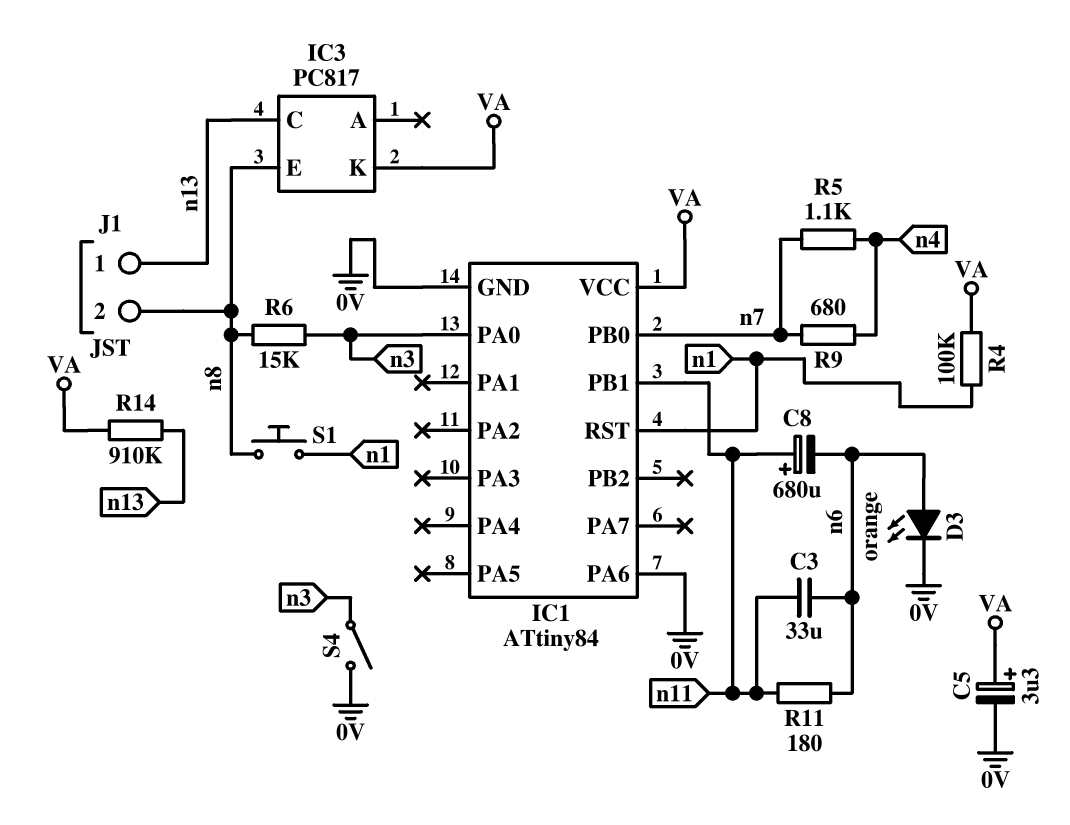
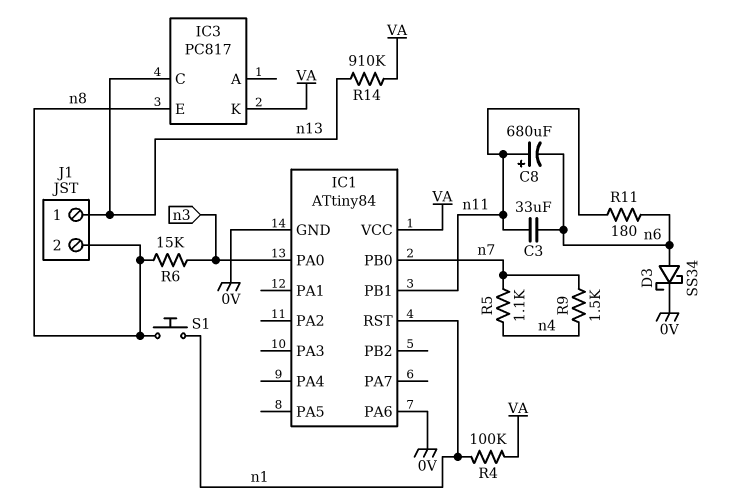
C5: 3.3uF (plus VA, minus 0V) -> none
D3: LED orange (A n6, K 0V) -> schottky SS34 (A n6, K 0V)
R9: 680 (n4, n7) -> 1.5k (n4, n7)
S4: switch (0V, n3) -> none

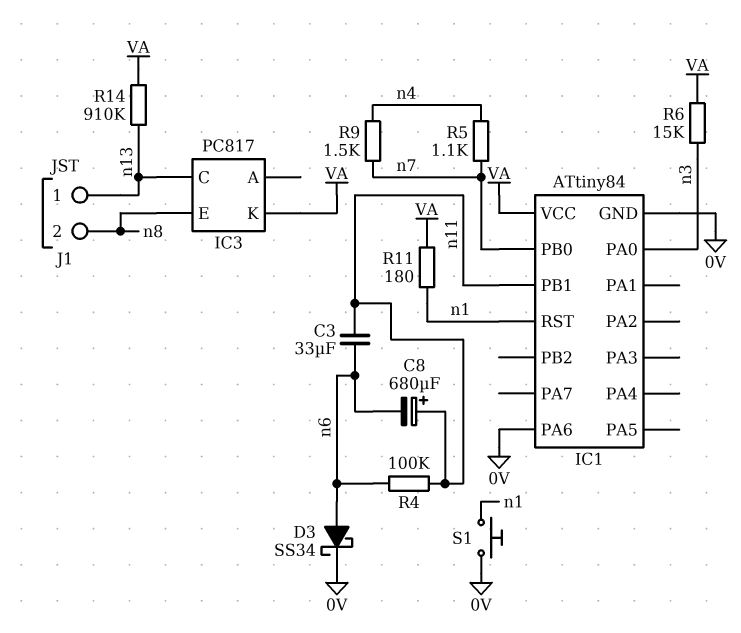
R4: 100k (VA, n1) -> 100k (n6, n11)
R6: 15k (n3, n8) -> 15k (VA, n3)
R11: 180 (n6, n11) -> 180 (VA, n1)
S1: button (n1, n8) -> button (0V, n1)

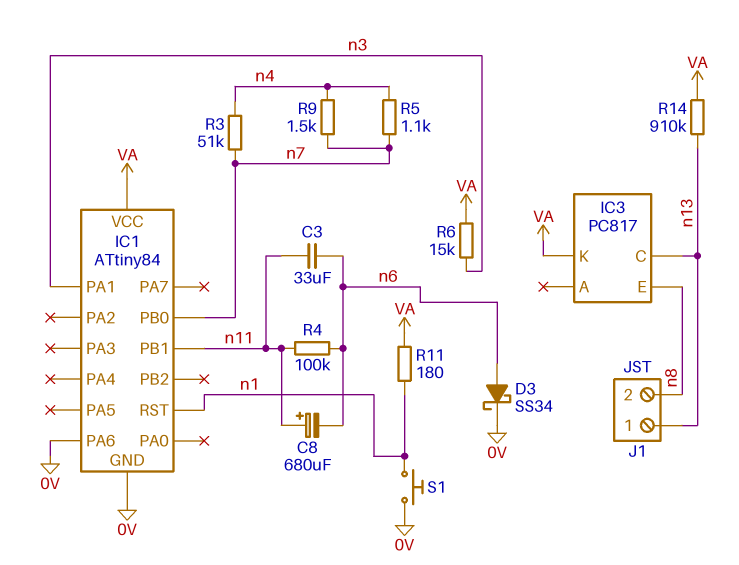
IC1 pin PA0: n3 -> none
IC1 pin PA1: none -> n3
R3: none -> 51k (n4, n7)

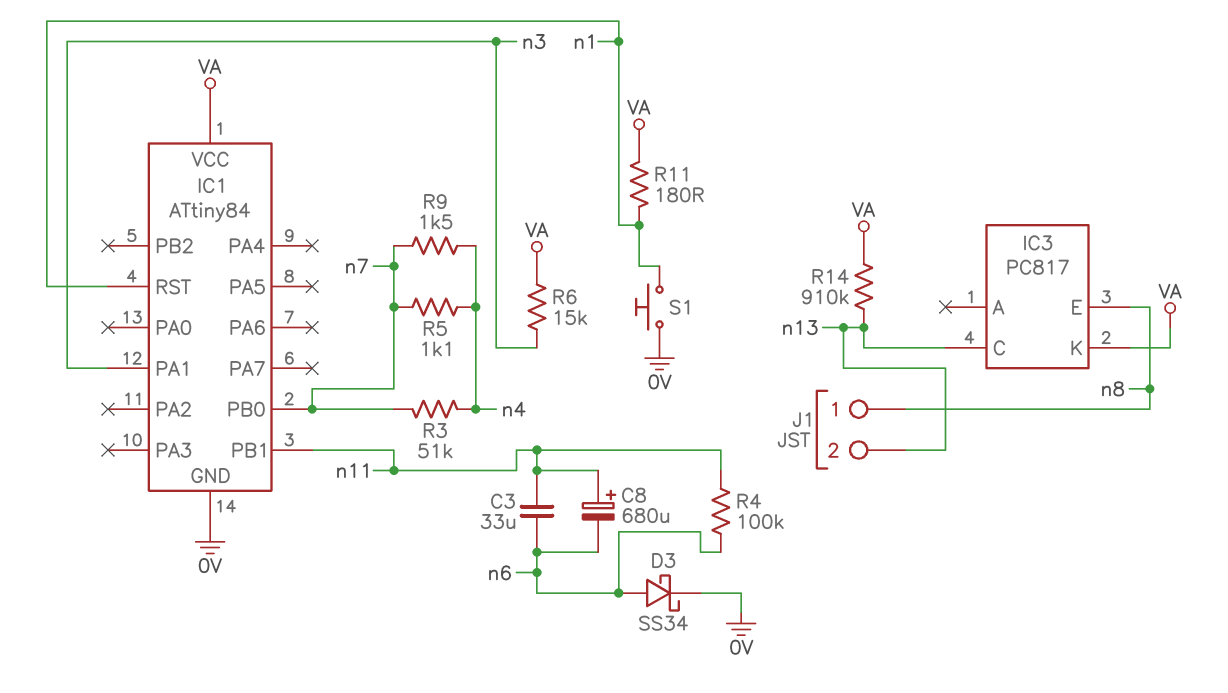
IC1 pin PA6: 0V -> none
J1 pin 1: n13 -> n8
J1 pin 2: n8 -> n13

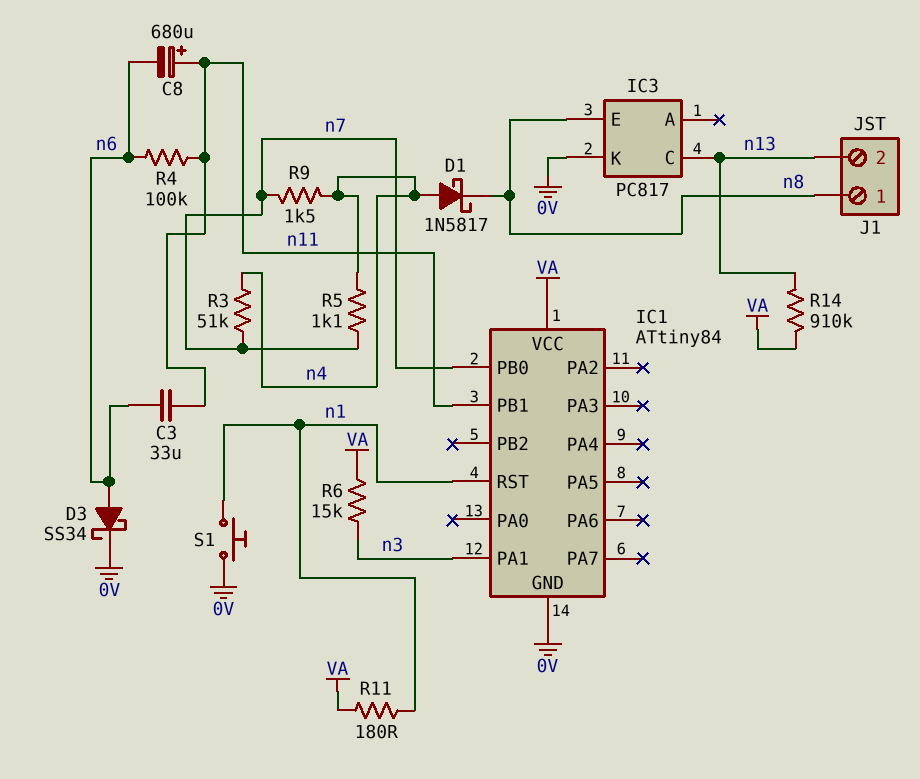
D1: none -> schottky 1N5817 (A n4, K n8)
IC3 pin K: VA -> 0V

